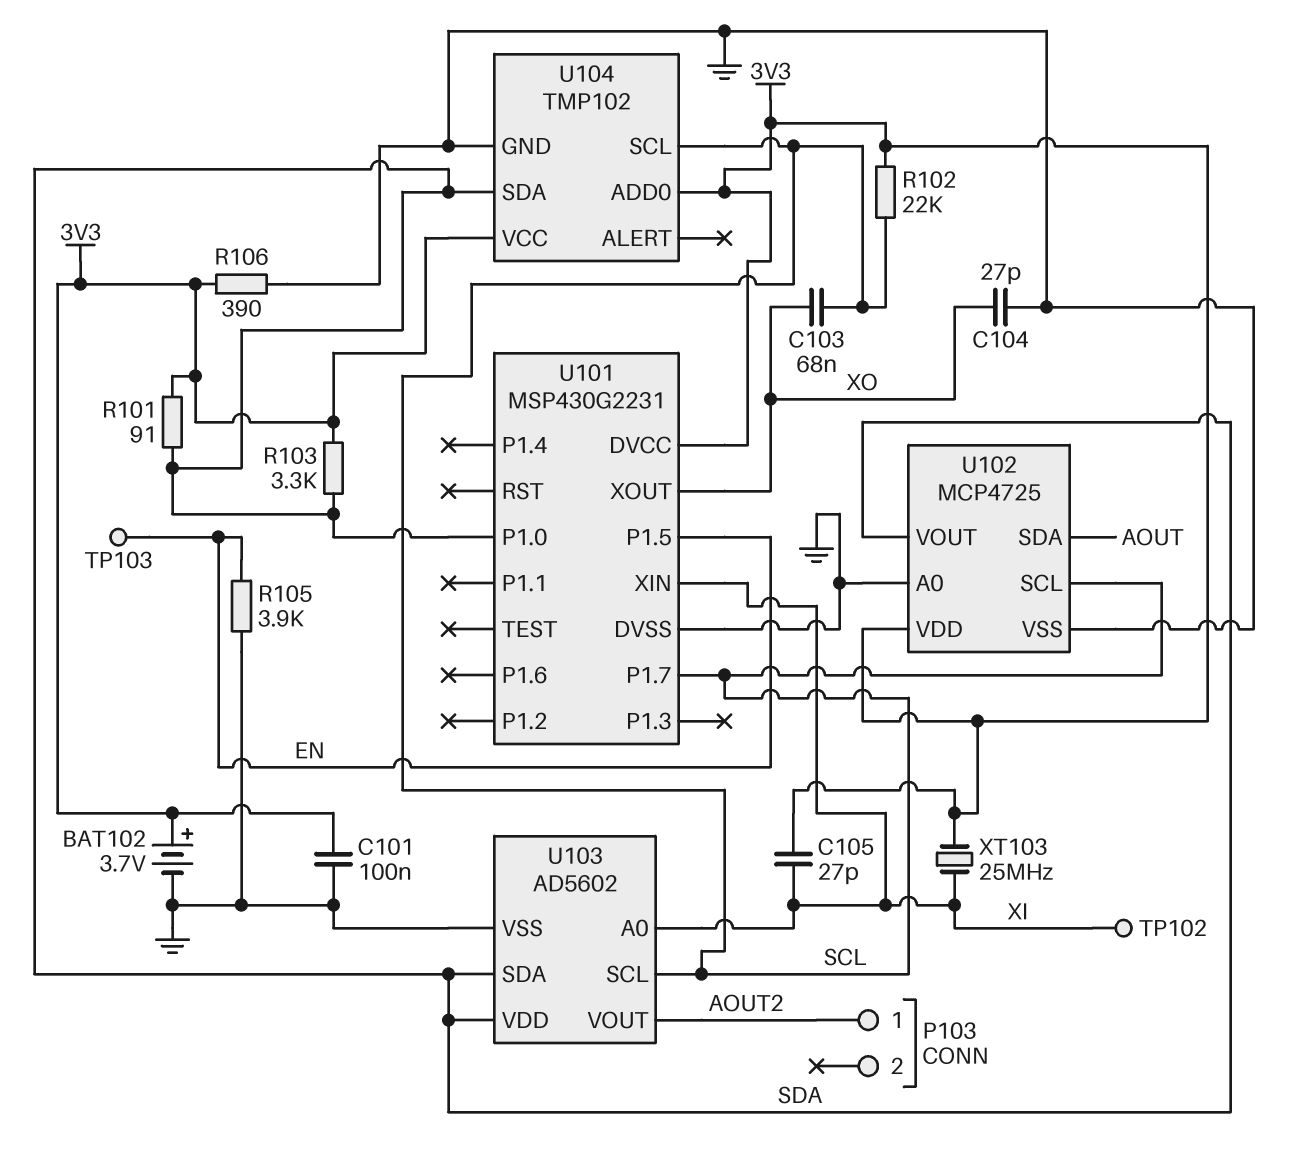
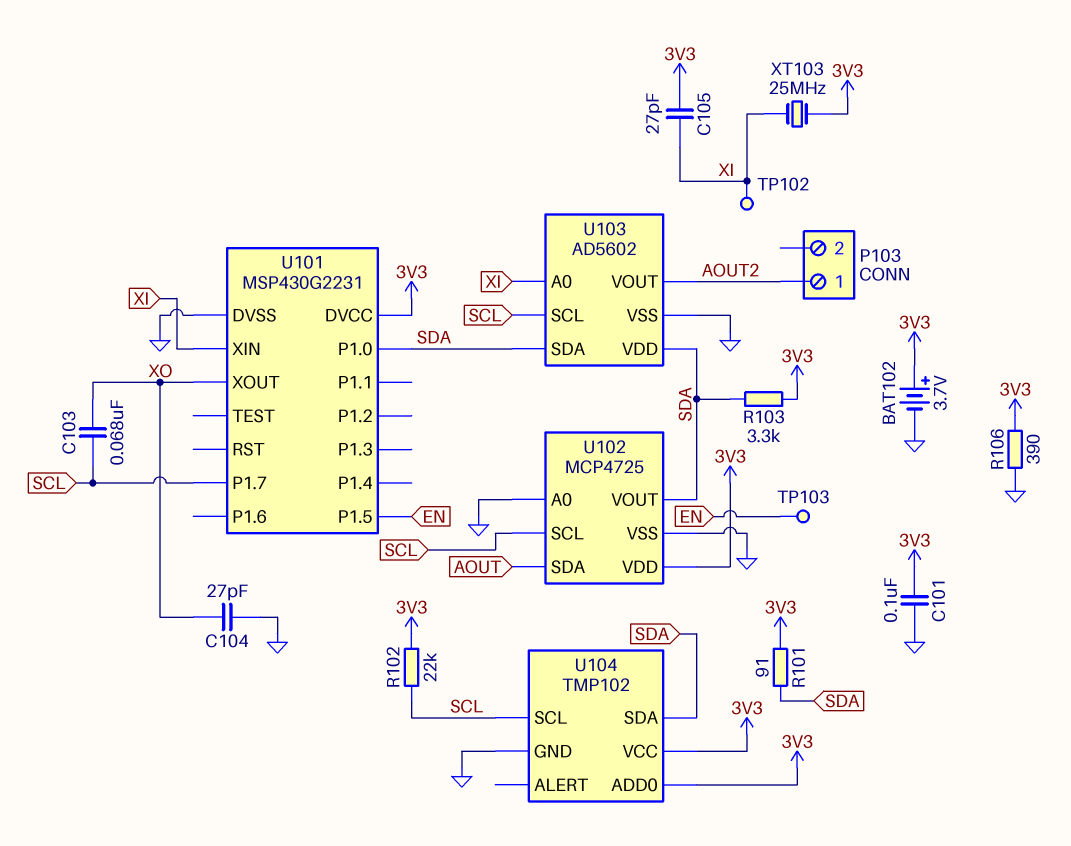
R105: 3.9k (EN, GND) -> none

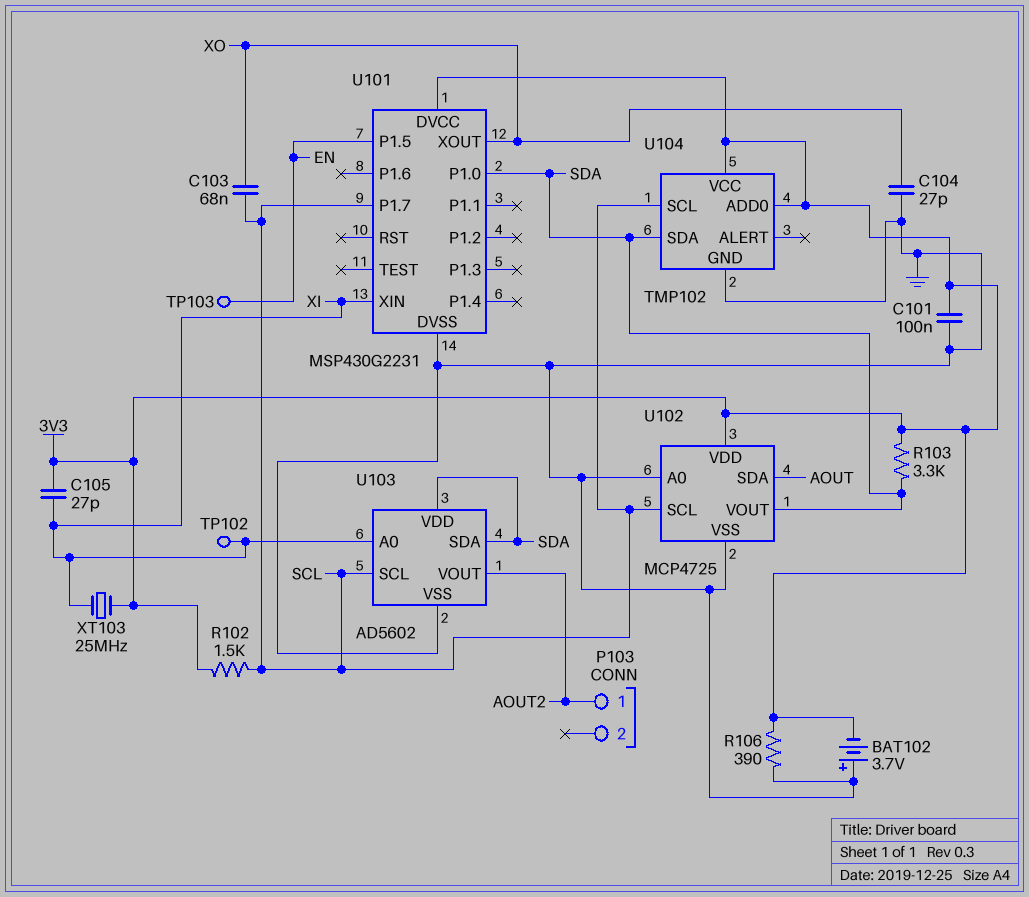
BAT102: 3.7V (plus 3V3, minus GND) -> 3.7V (plus GND, minus 3V3)
R101: 91 (3V3, SDA) -> none
R102: 22k (3V3, SCL) -> 1.5k (3V3, SCL)

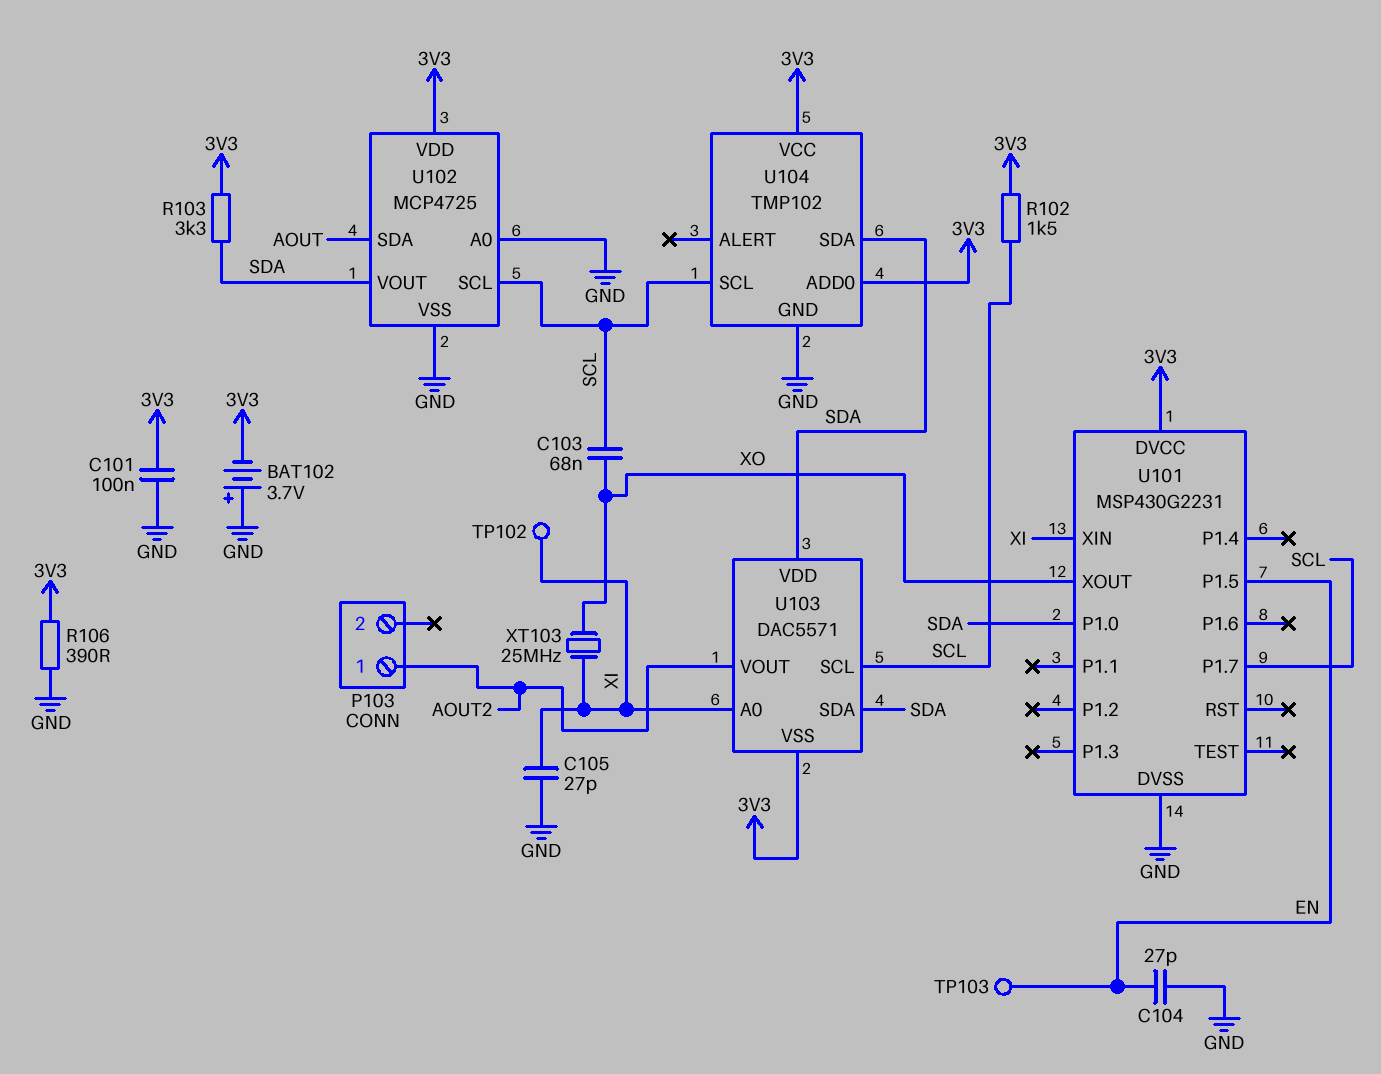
C104: 27pF (GND, XO) -> 27pF (EN, GND)
C105: 27pF (3V3, XI) -> 27pF (GND, XI)
U103: AD5602 -> DAC5571
U103 pin VSS: GND -> 3V3
XT103: 25MHz (3V3, XI) -> 25MHz (XI, XO)

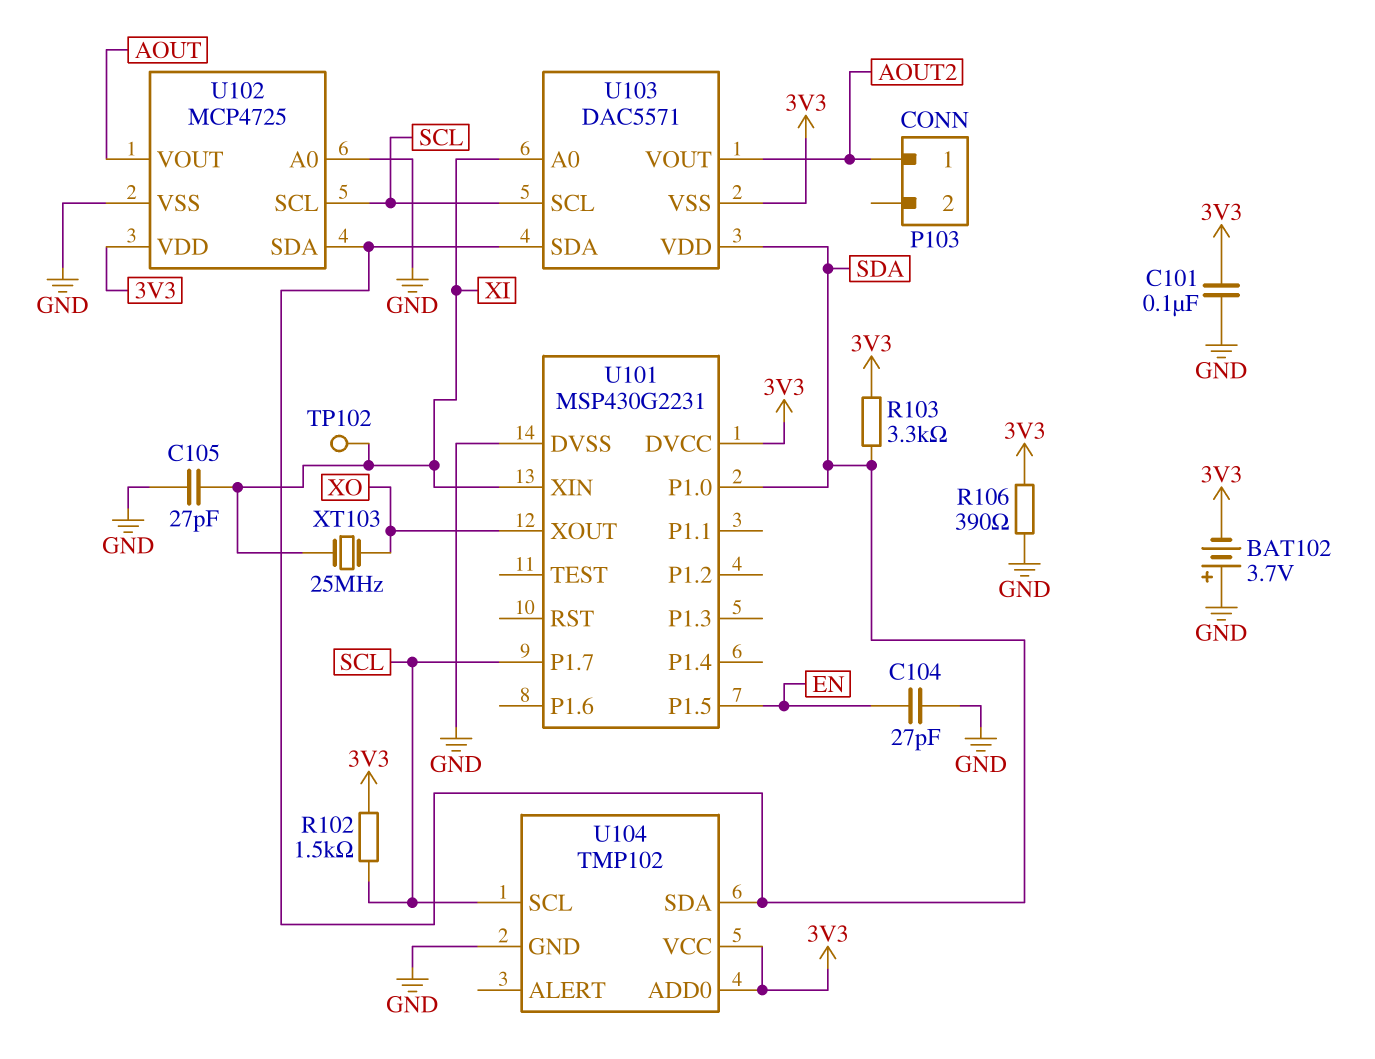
C103: 68nF (SCL, XO) -> none
TP103: test point (EN) -> none
U102 pin SDA: AOUT -> SDA
U102 pin VOUT: SDA -> AOUT

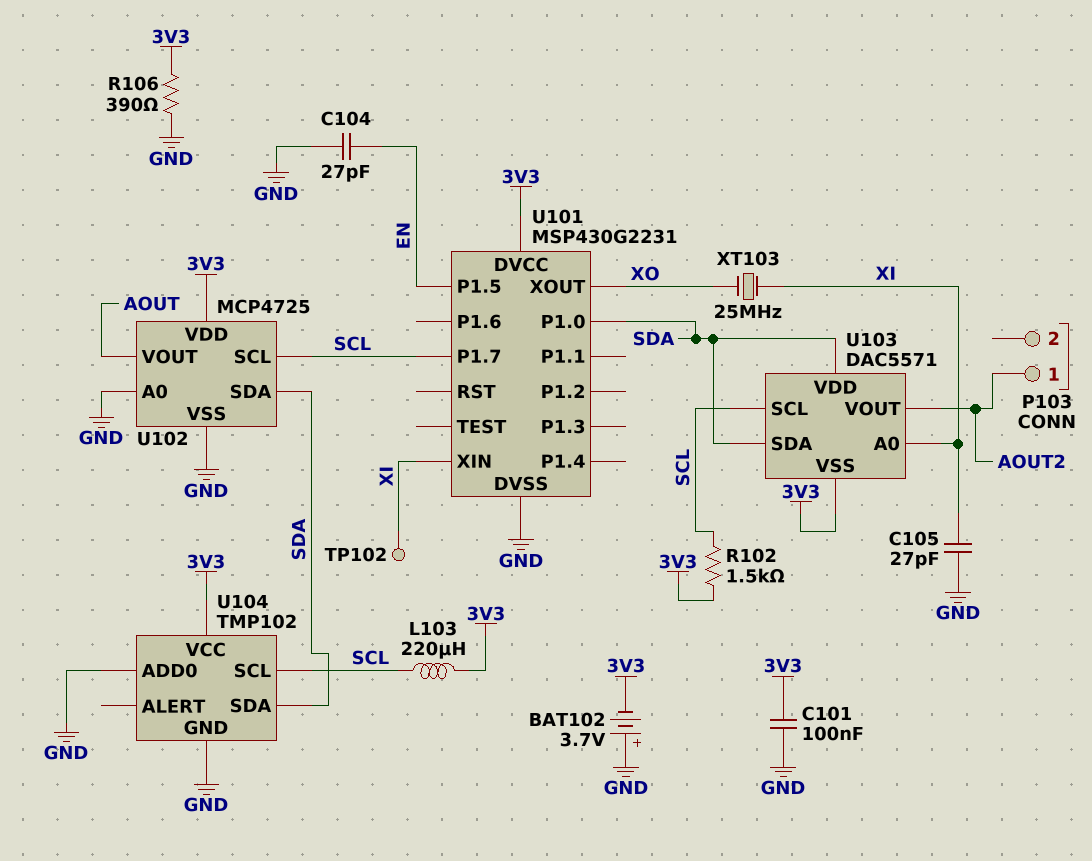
L103: none -> 220uH (3V3, SCL)
R103: 3.3k (3V3, SDA) -> none
U104 pin ADD0: 3V3 -> GND

